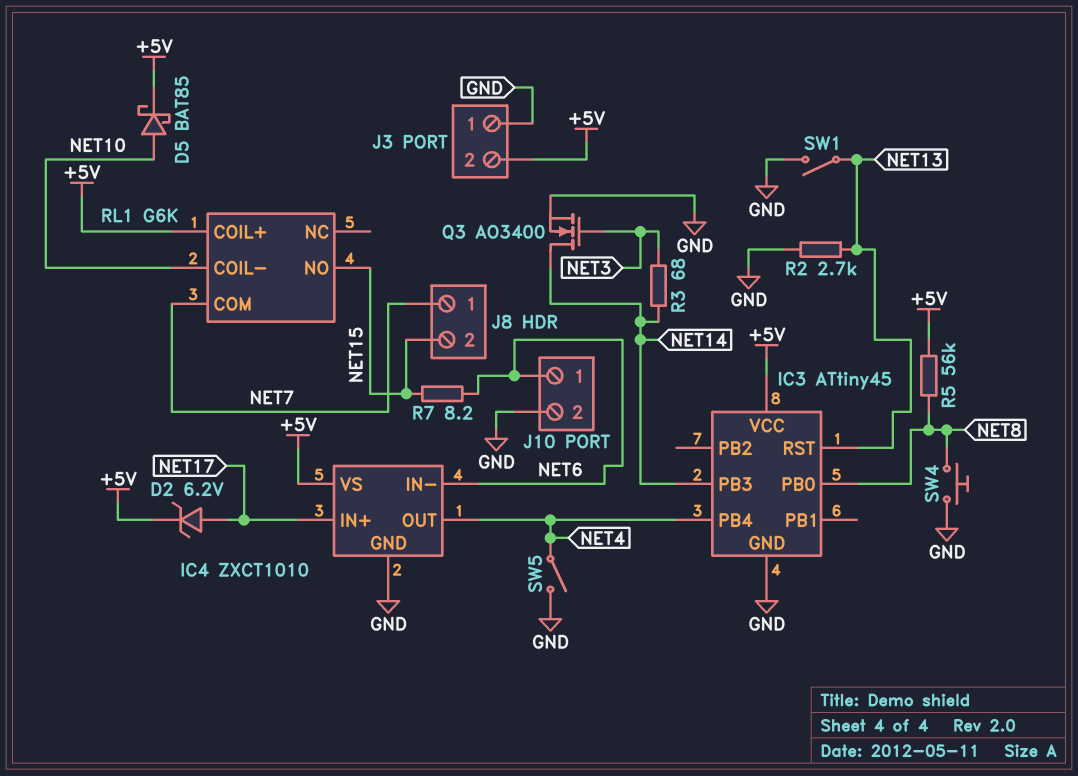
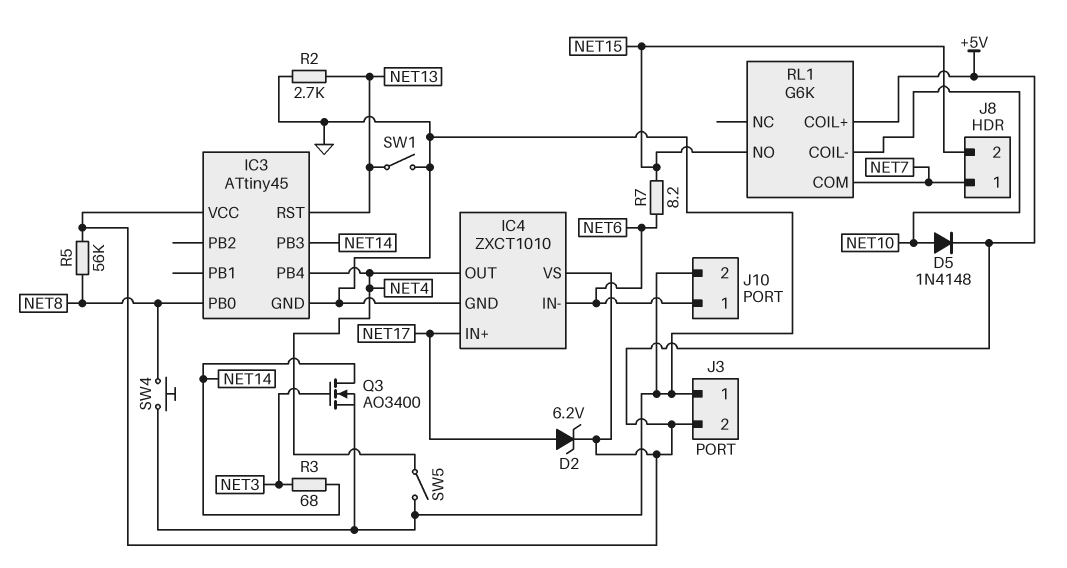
D5: schottky BAT85 (A NET10, K +5V) -> diode 1N4148 (A NET10, K +5V)

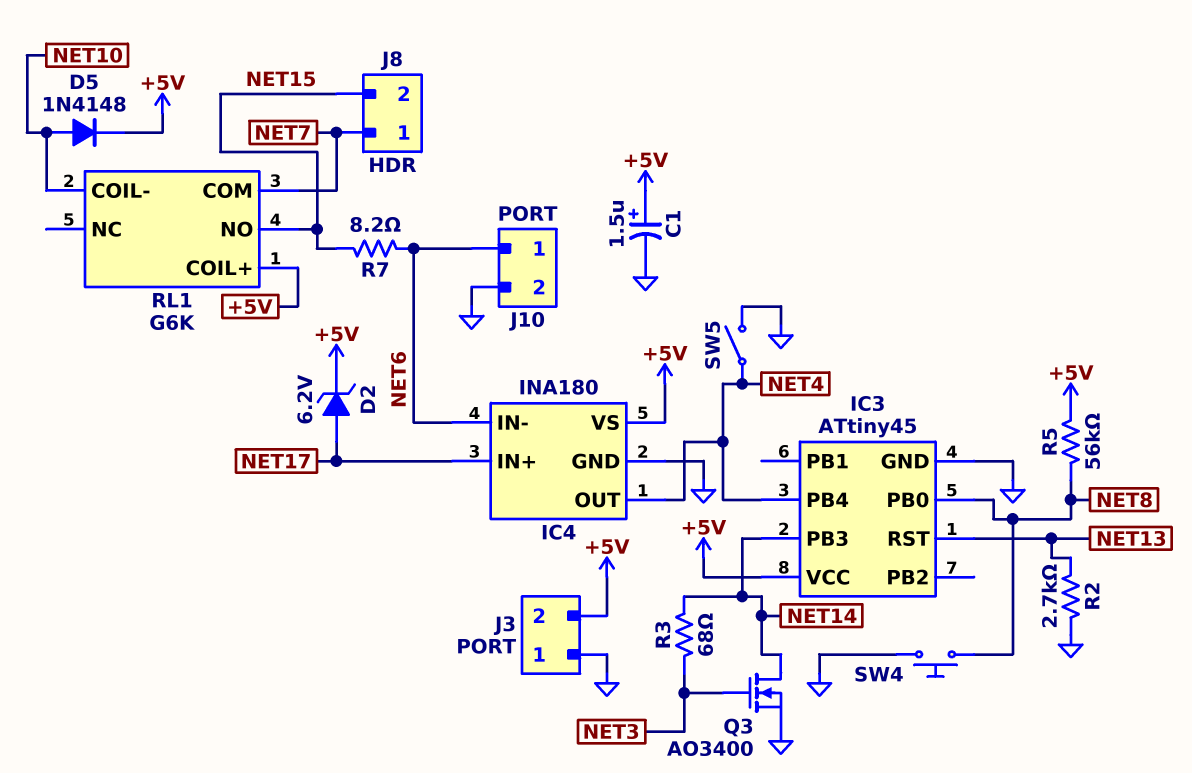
C1: none -> 1.5uF (plus +5V, minus GND)
IC4: ZXCT1010 -> INA180
SW1: switch (GND, NET13) -> none

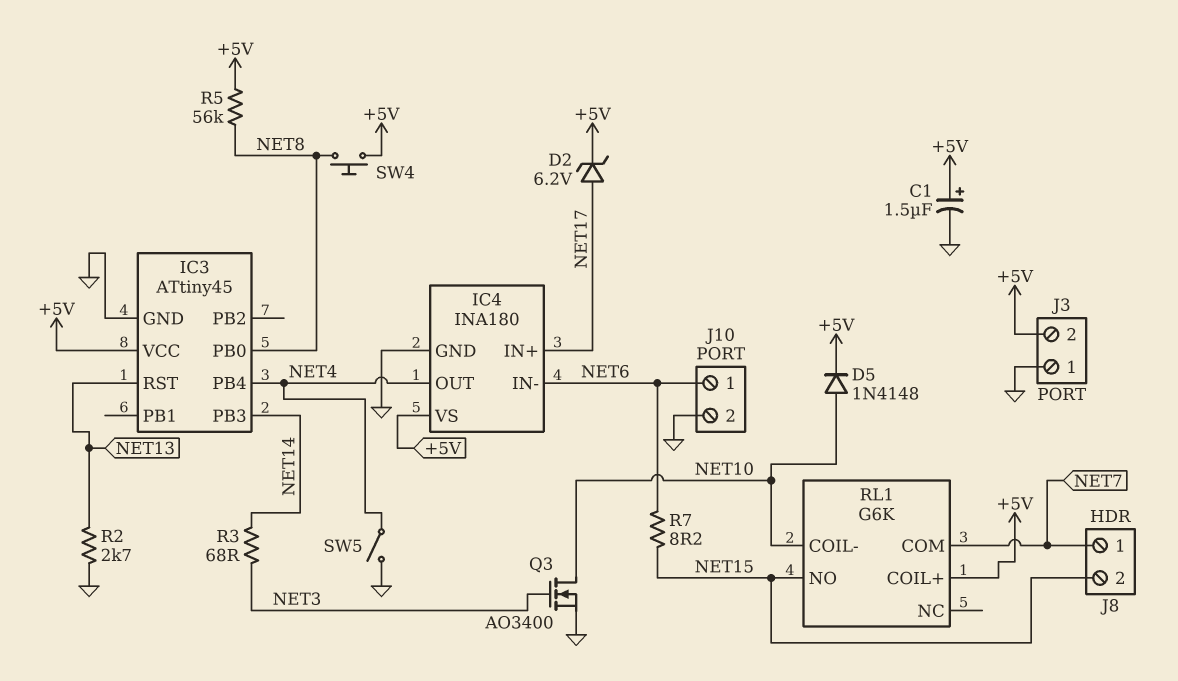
Q3: NMOS AO3400 (G NET3, D NET14, S GND) -> NMOS AO3400 (G NET3, D NET10, S GND)
SW4: button (GND, NET8) -> button (+5V, NET8)

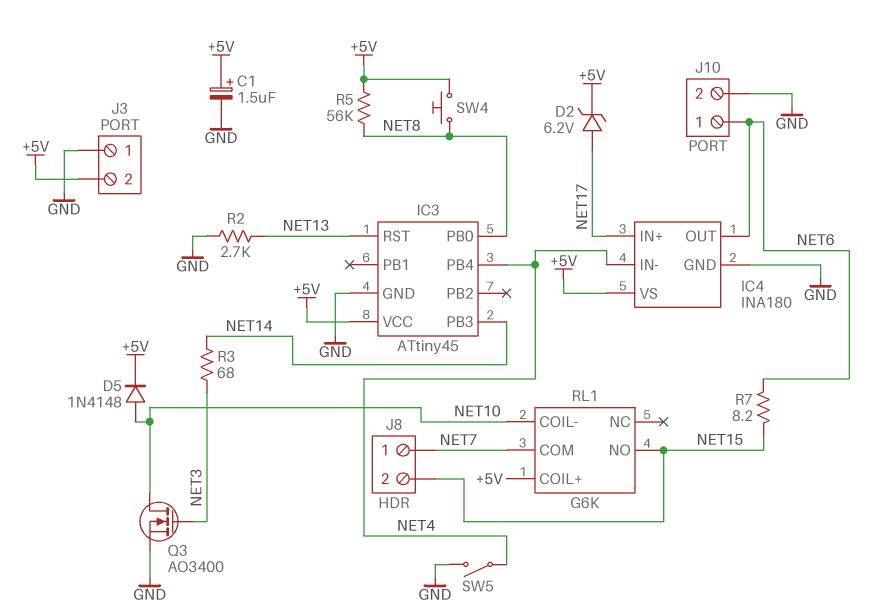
IC4 pin IN-: NET6 -> NET4
IC4 pin OUT: NET4 -> NET6

